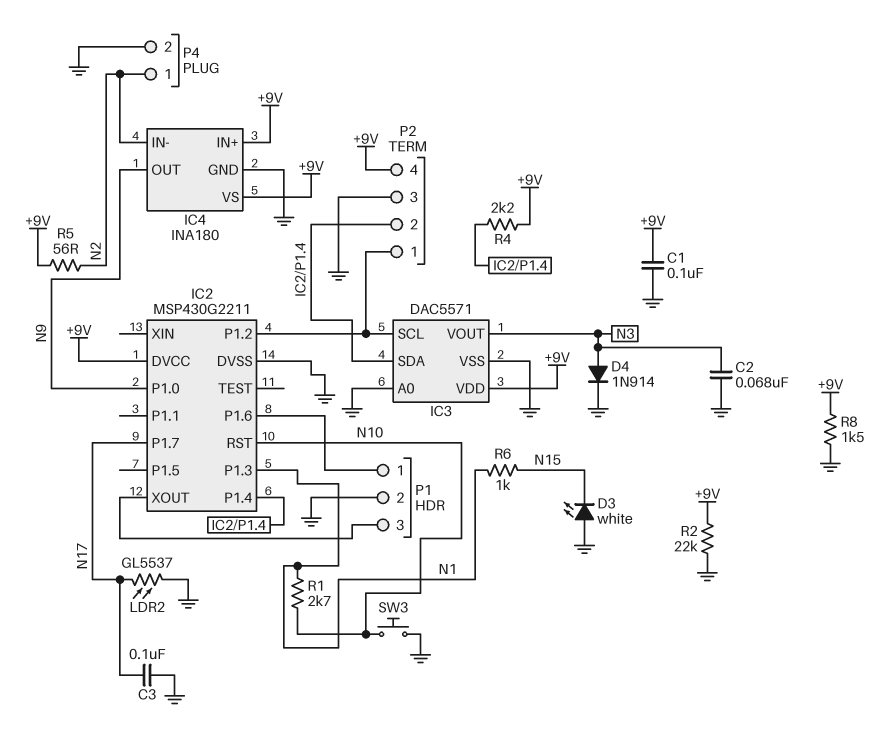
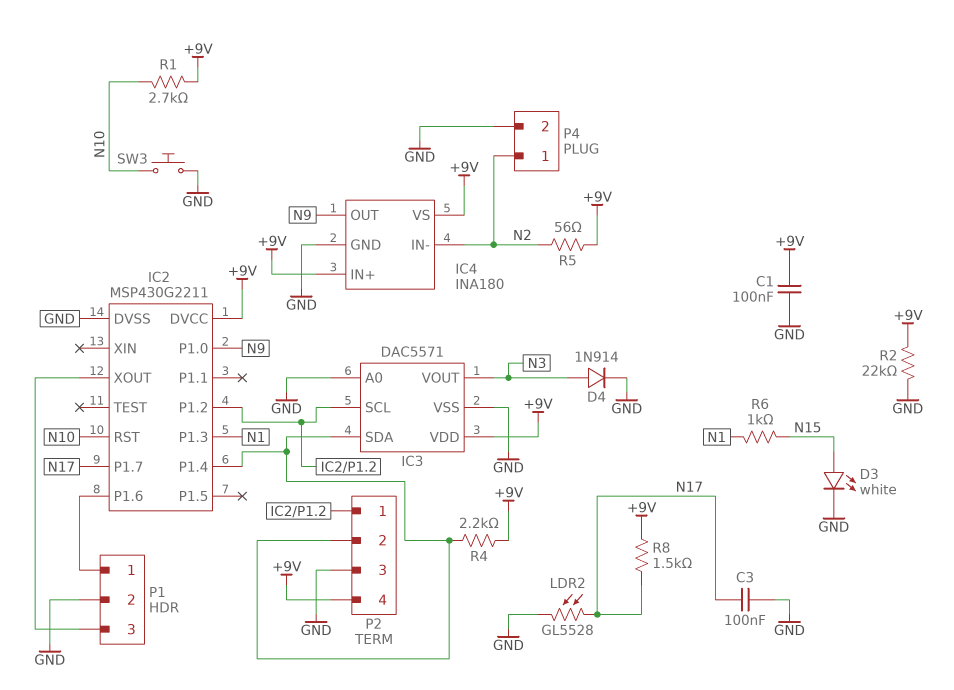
C2: 68nF (GND, N3) -> none
D3: LED white (A GND, K N15) -> LED white (A N15, K GND)
LDR2: GL5537 (GND, N17) -> GL5528 (GND, N17)
R1: 2.7k (N1, N10) -> 2.7k (+9V, N10)
R8: 1.5k (+9V, GND) -> 1.5k (+9V, N17)

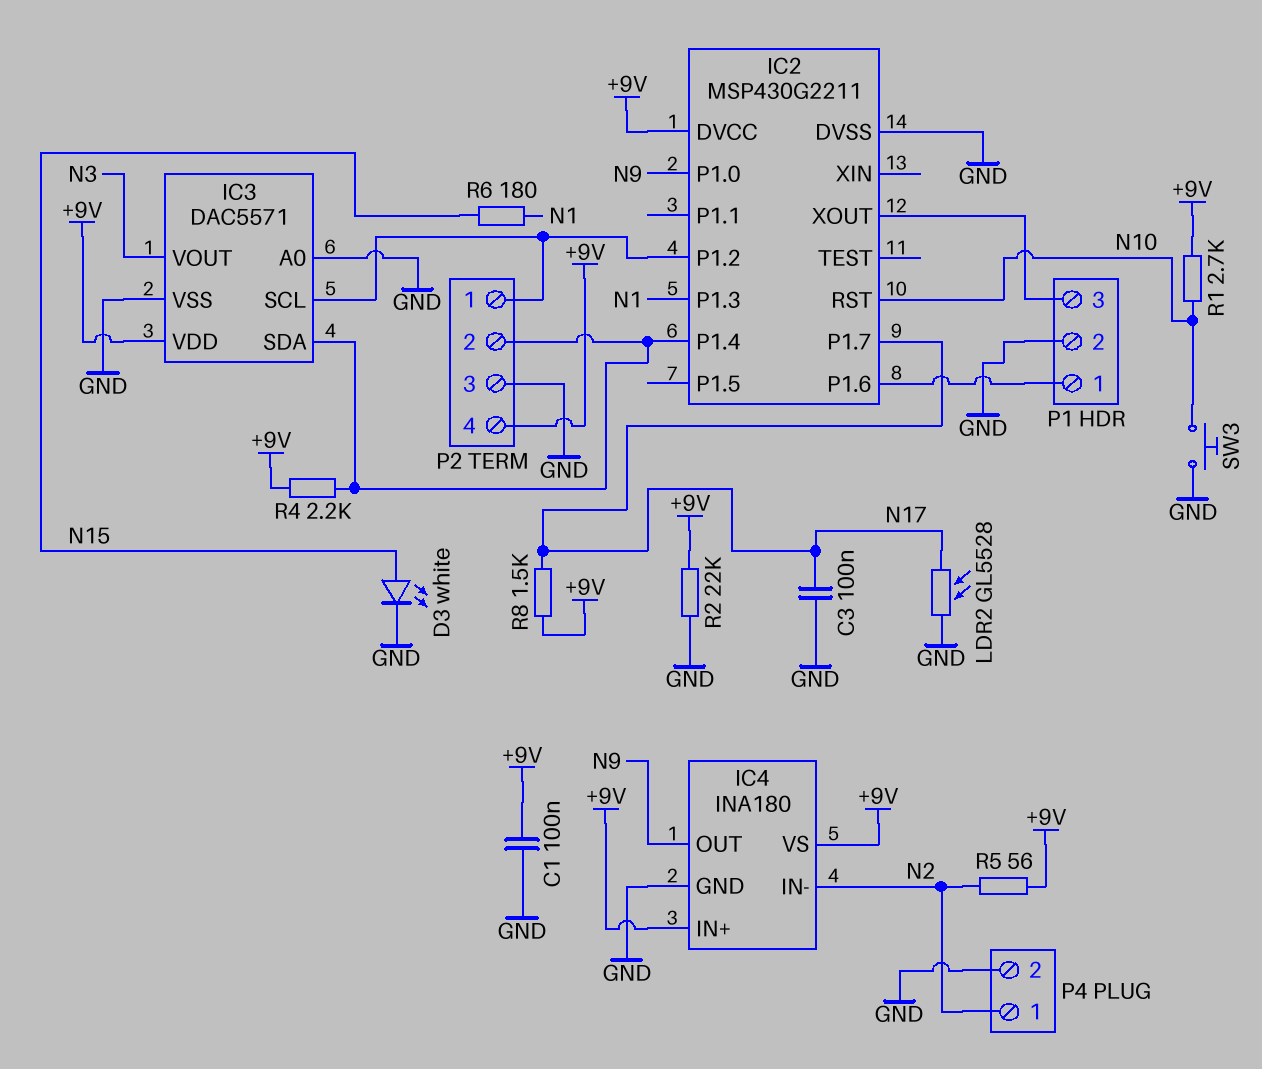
D4: diode 1N914 (A N3, K GND) -> none
R6: 1k (N1, N15) -> 180 (N1, N15)

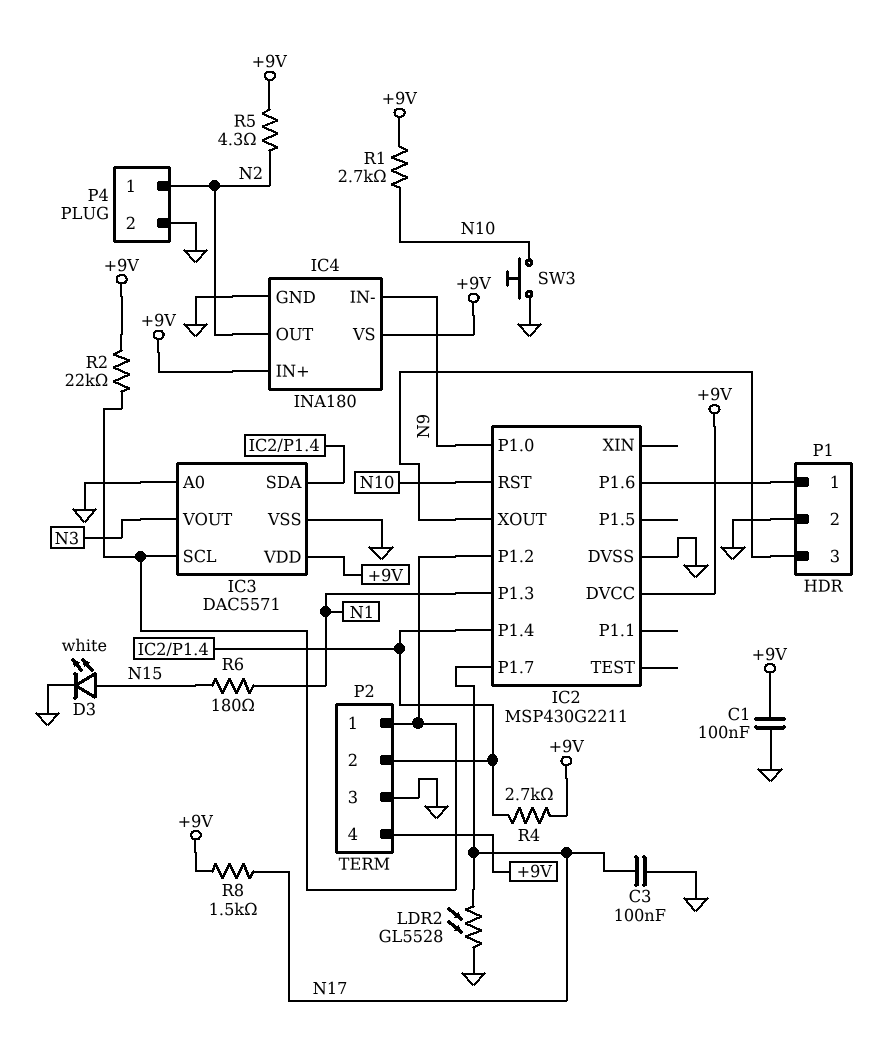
IC4 pin IN-: N2 -> N9
IC4 pin OUT: N9 -> N2
R2: 22k (+9V, GND) -> 22k (+9V, IC2/P1.2)
R4: 2.2k (+9V, IC2/P1.4) -> 2.7k (+9V, IC2/P1.4)
R5: 56 (+9V, N2) -> 4.3 (+9V, N2)

